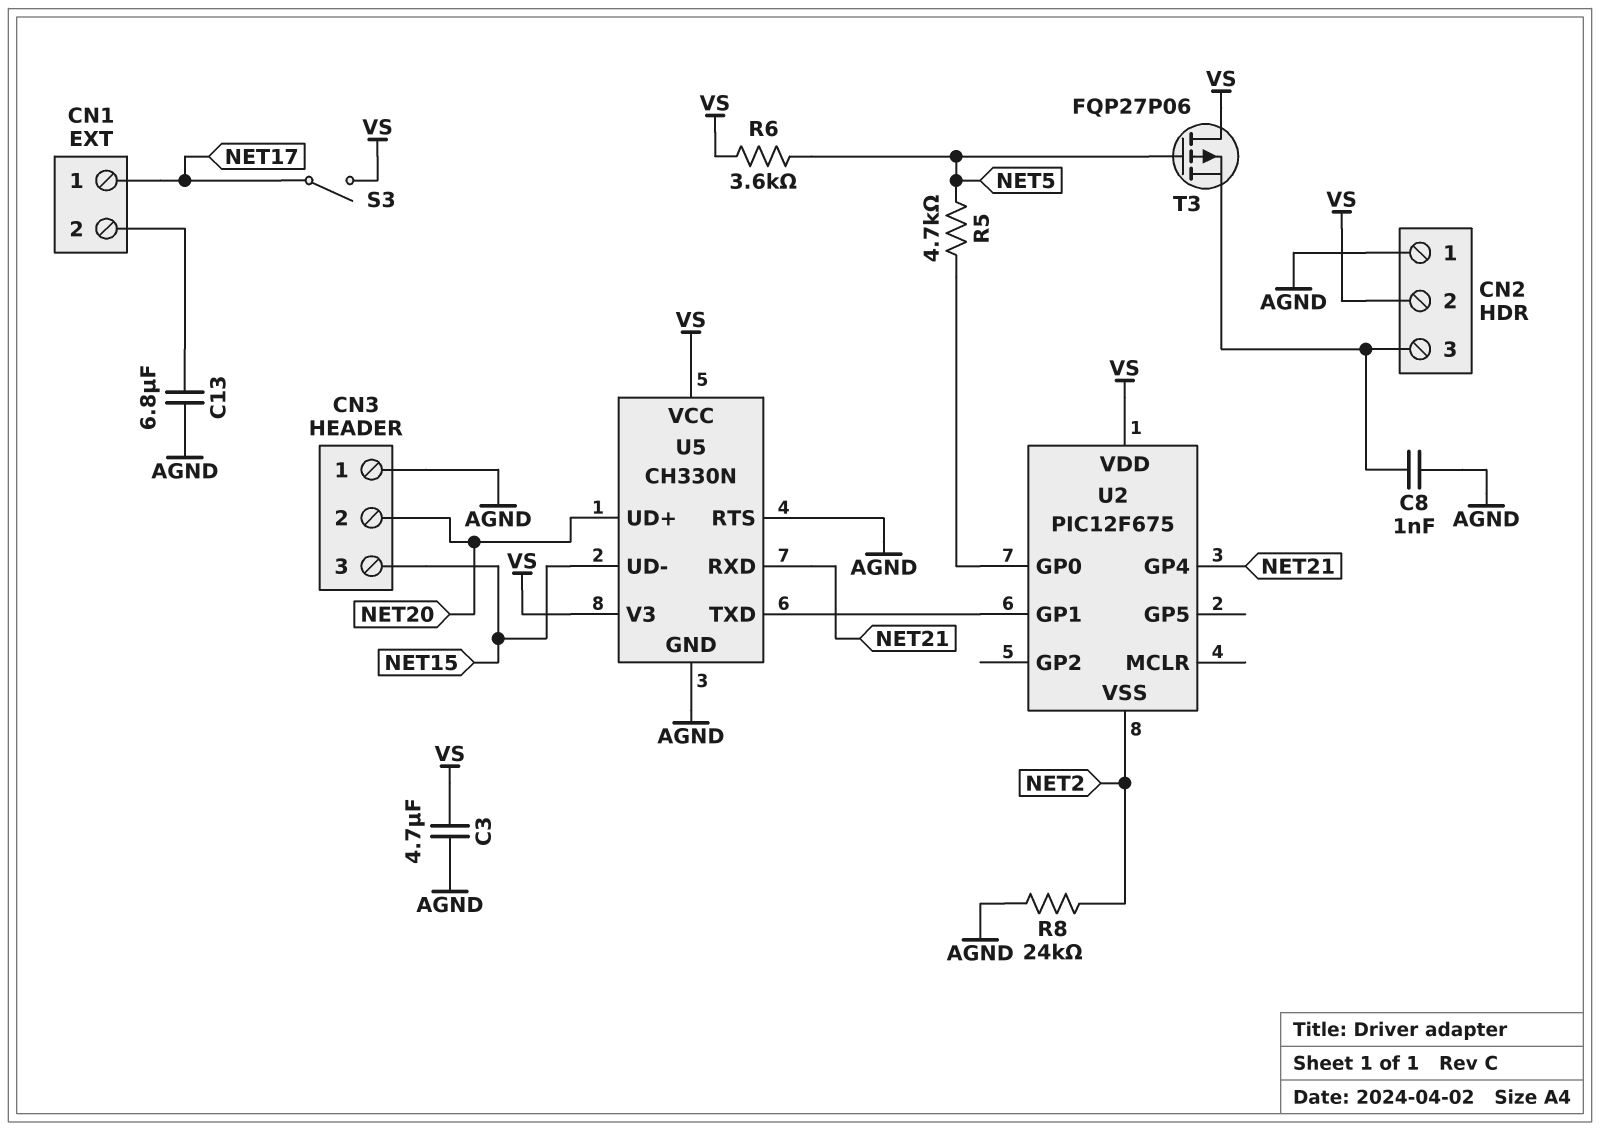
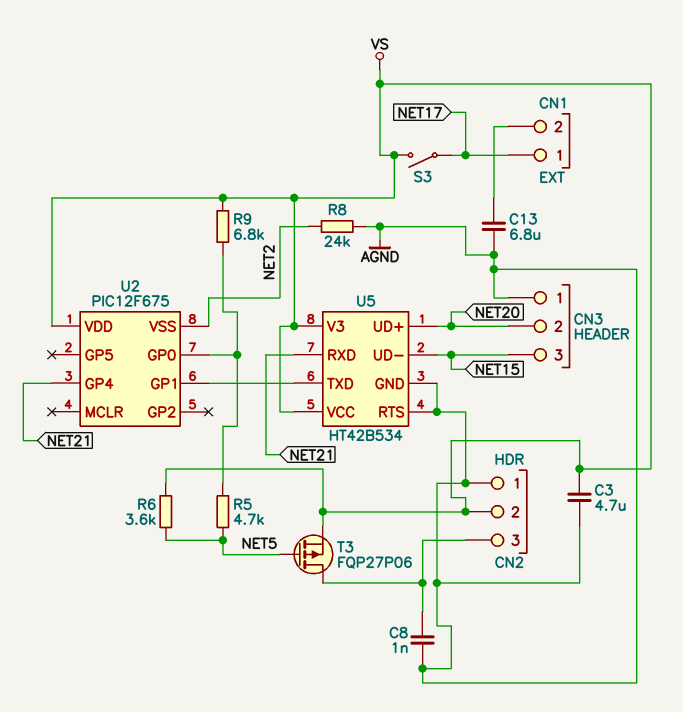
R9: none -> 6.8k (U2/GP0, VS)
T3: PMOS FQP27P06 (G NET5, D VS, S CN2/3) -> PMOS FQP27P06 (G NET5, D CN2/3, S VS)
U5: CH330N -> HT42B534

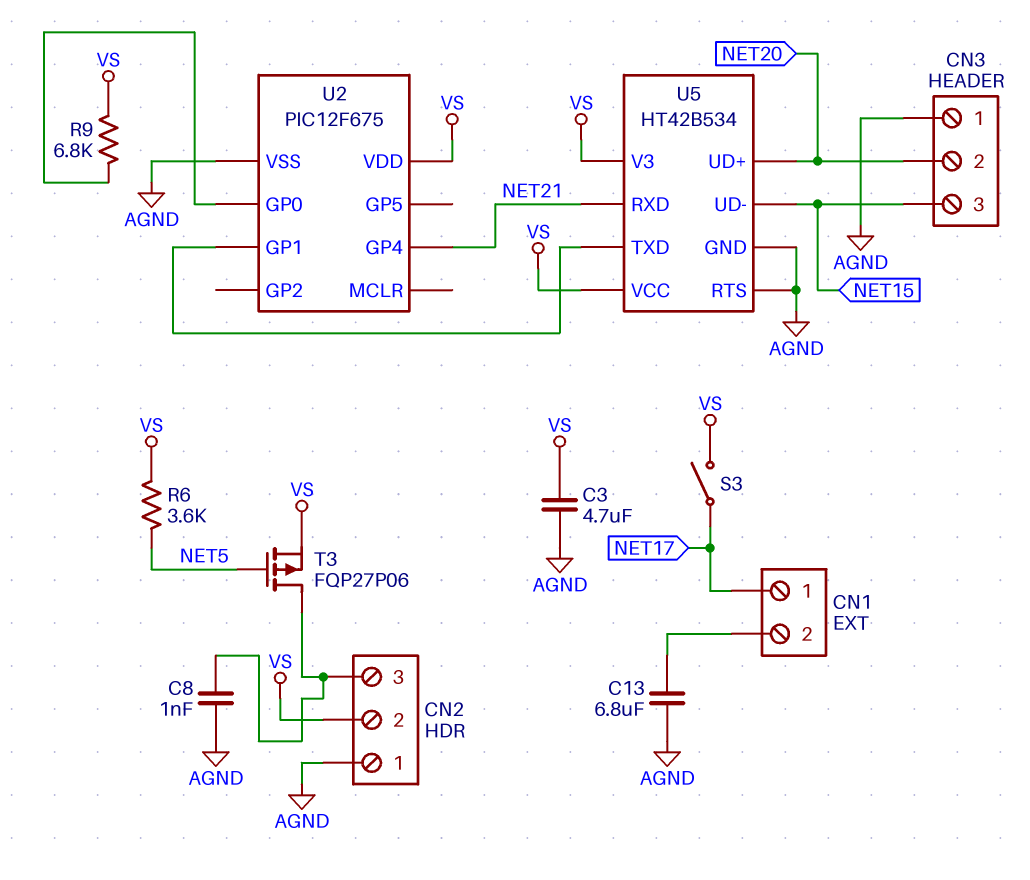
R5: 4.7k (NET5, U2/GP0) -> none
R8: 24k (AGND, NET2) -> none
U2 pin VSS: NET2 -> AGND

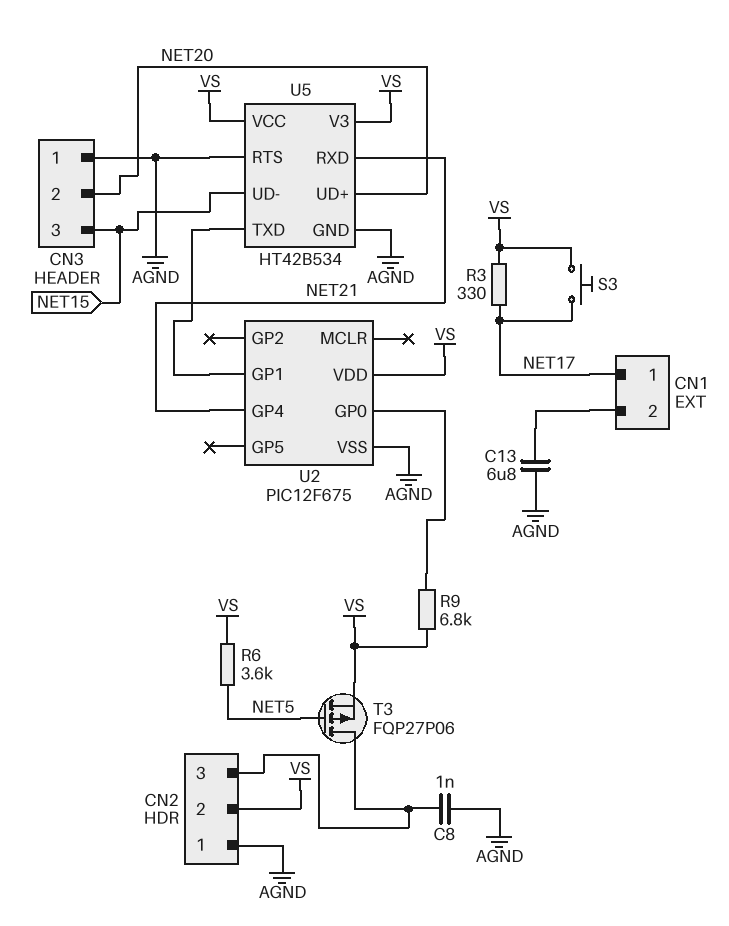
C3: 4.7uF (AGND, VS) -> none
R3: none -> 330 (NET17, VS)
S3: switch (NET17, VS) -> button (NET17, VS)

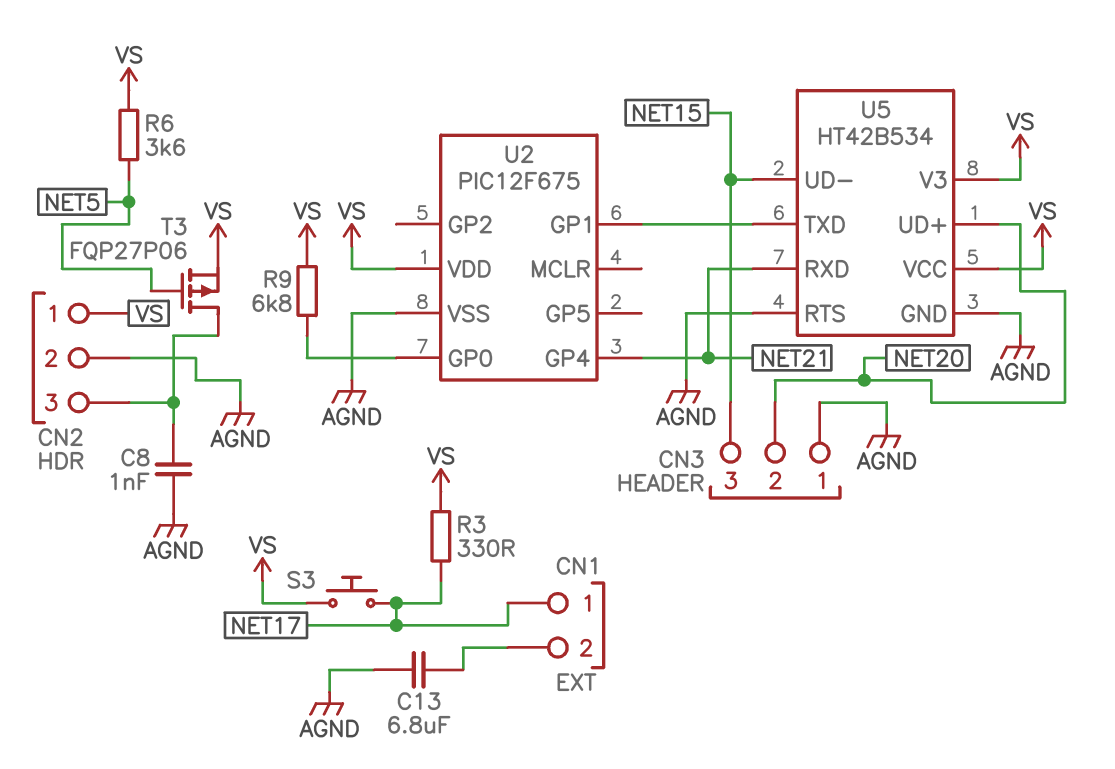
CN2 pin 1: AGND -> VS
CN2 pin 2: VS -> AGND

